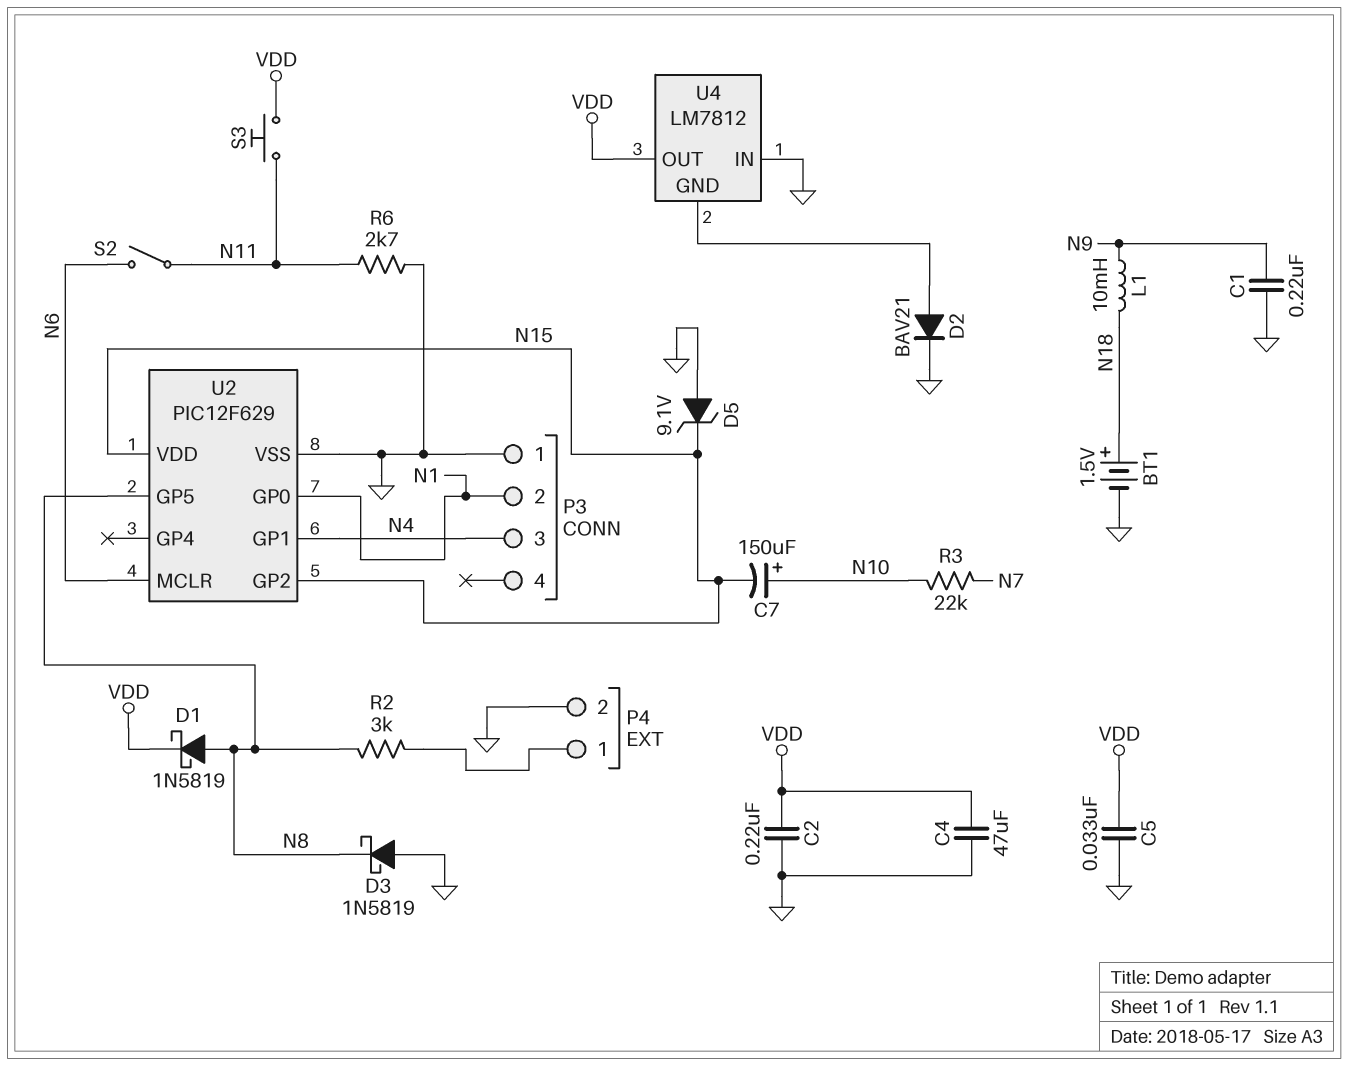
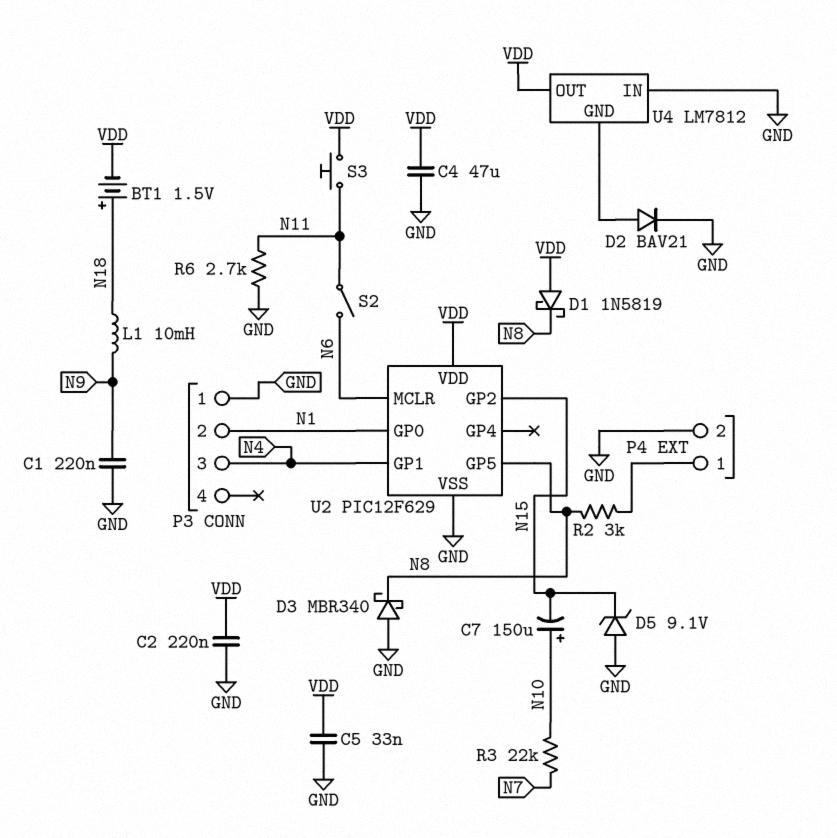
BT1: 1.5V (plus N18, minus GND) -> 1.5V (plus N18, minus VDD)
D1: schottky 1N5819 (A N8, K VDD) -> schottky 1N5819 (A VDD, K N8)
D3: schottky 1N5819 (A GND, K N8) -> schottky MBR340 (A GND, K N8)
U2 pin VDD: N15 -> VDD

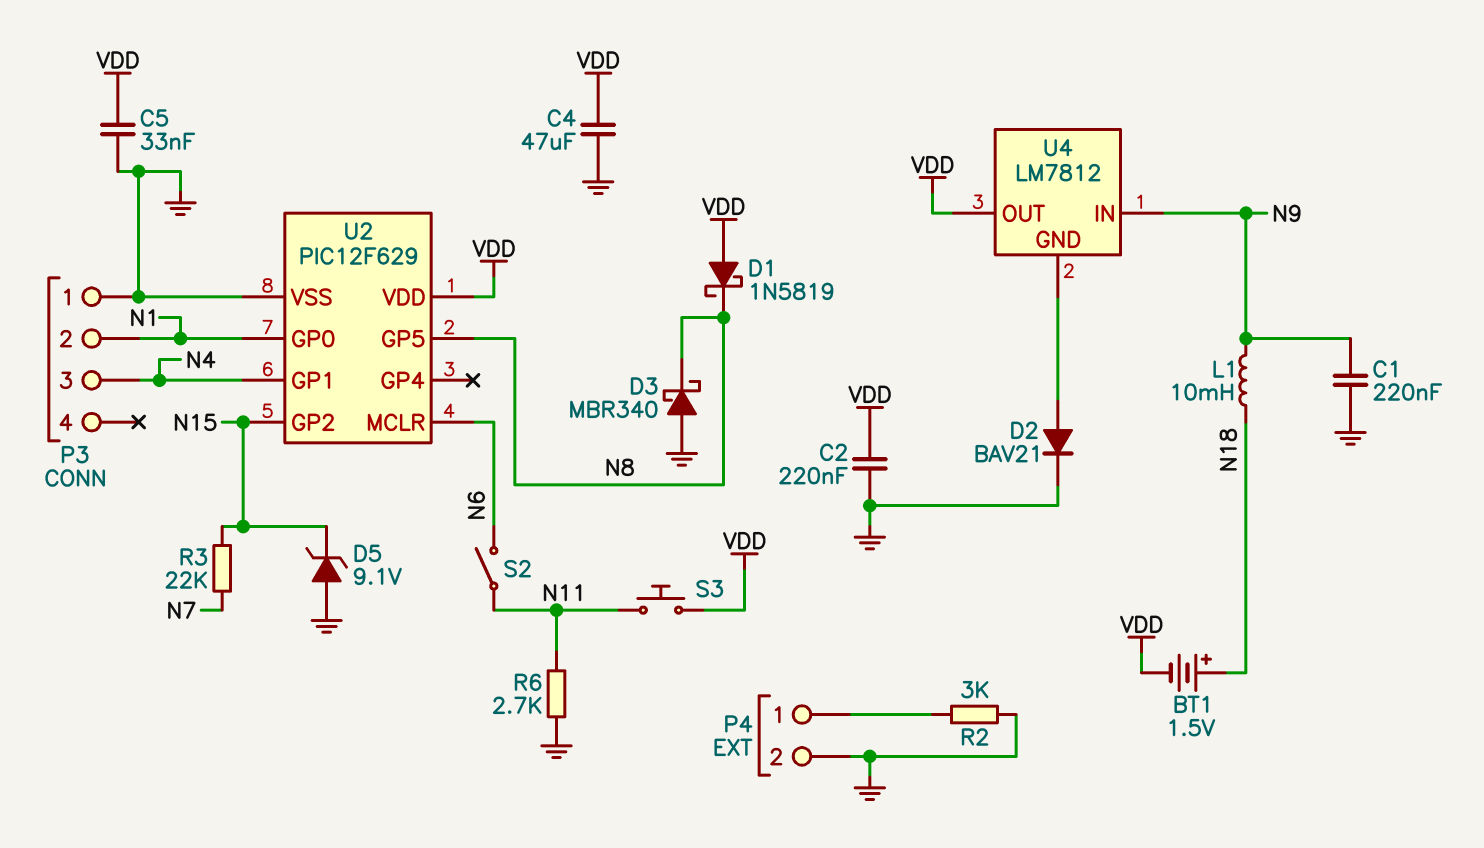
C7: 150uF (plus N10, minus N15) -> none
R2: 3k (N8, P4/1) -> 3k (GND, P4/1)
R3: 22k (N7, N10) -> 22k (N7, N15)
U4 pin IN: GND -> N9

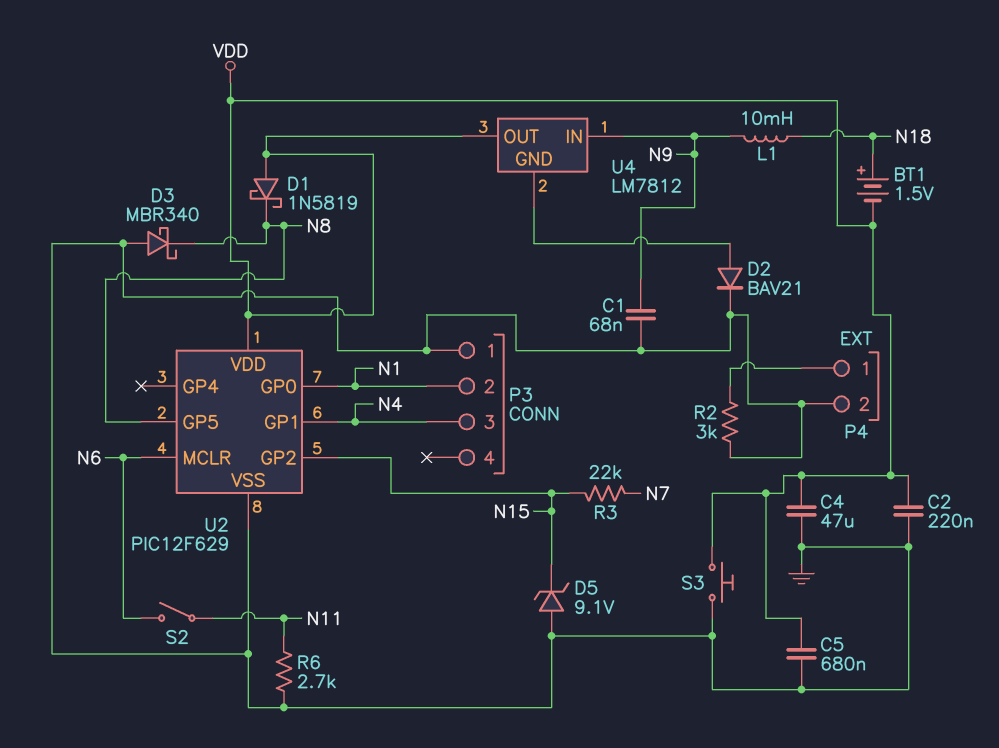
C1: 220nF (GND, N9) -> 68nF (GND, N9)
C5: 33nF (GND, VDD) -> 680nF (GND, VDD)
S3: button (N11, VDD) -> button (GND, VDD)

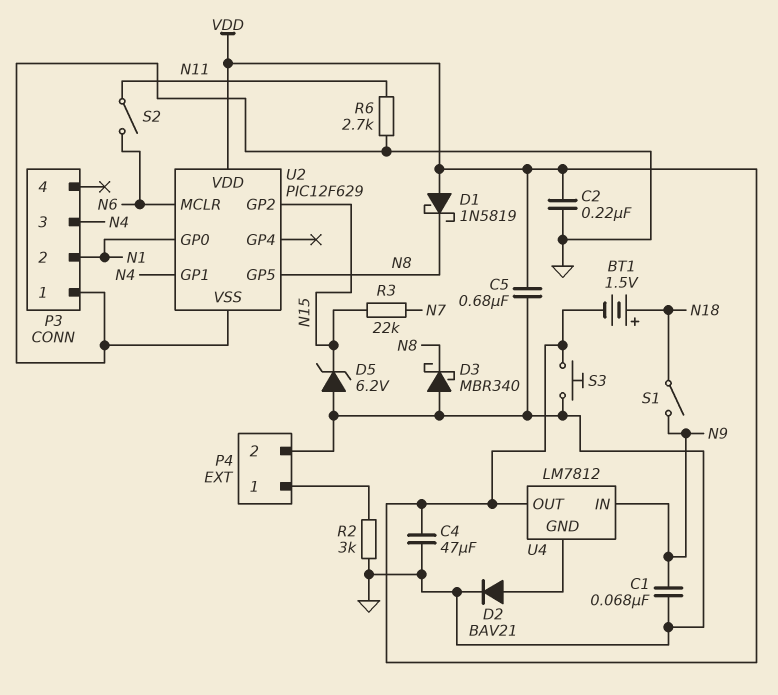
D5: zener 9.1V (A GND, K N15) -> zener 6.2V (A GND, K N15)
L1: 10mH (N9, N18) -> none
S1: none -> switch (N9, N18)

